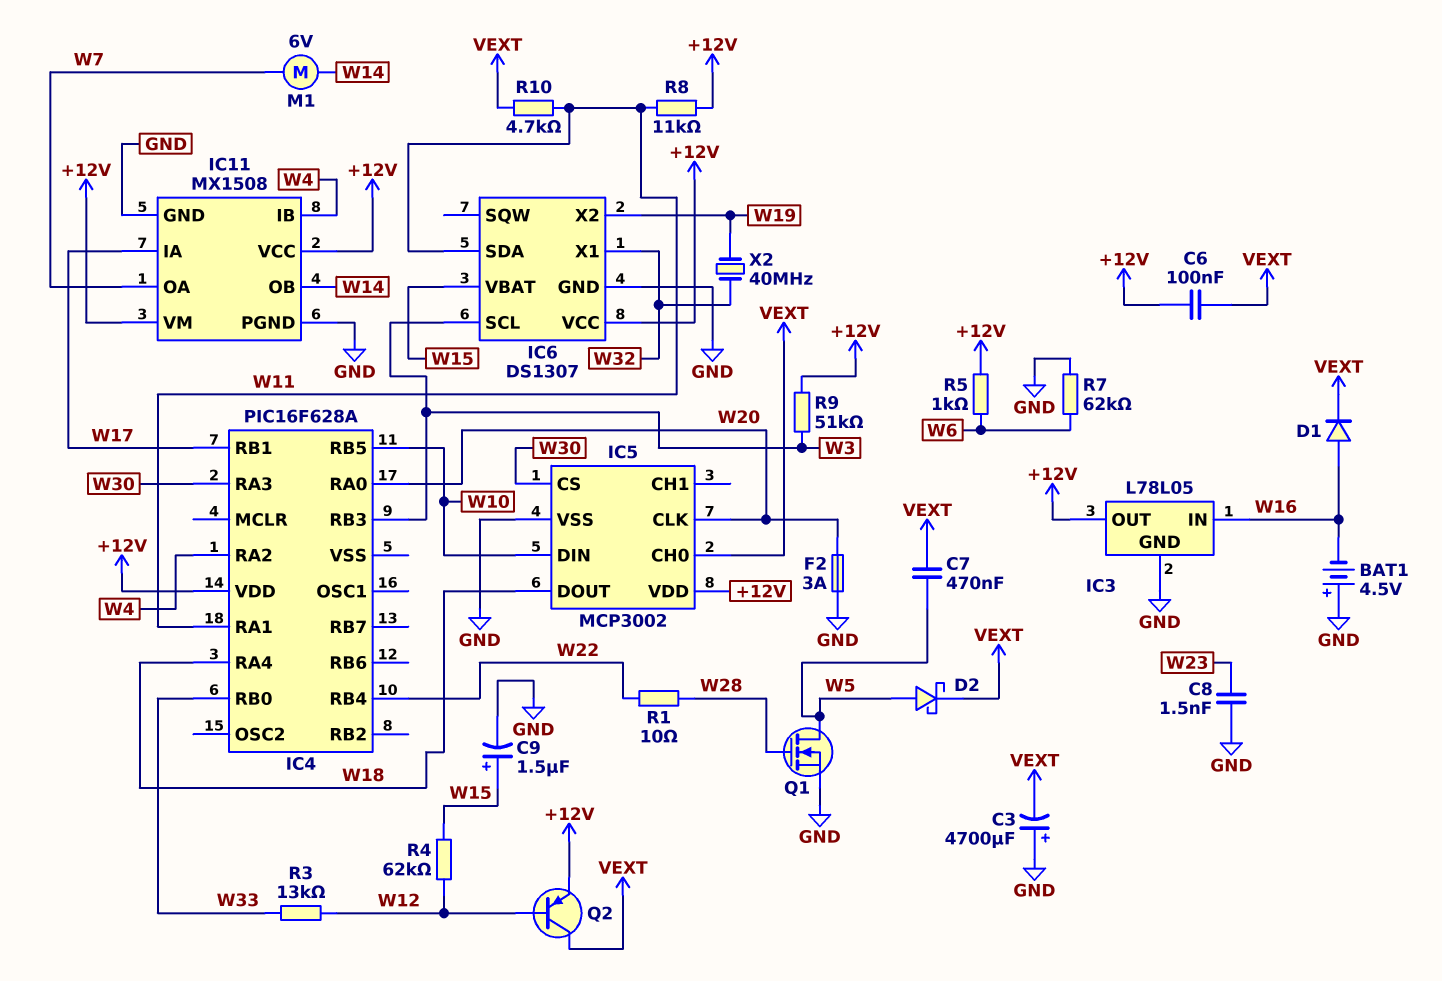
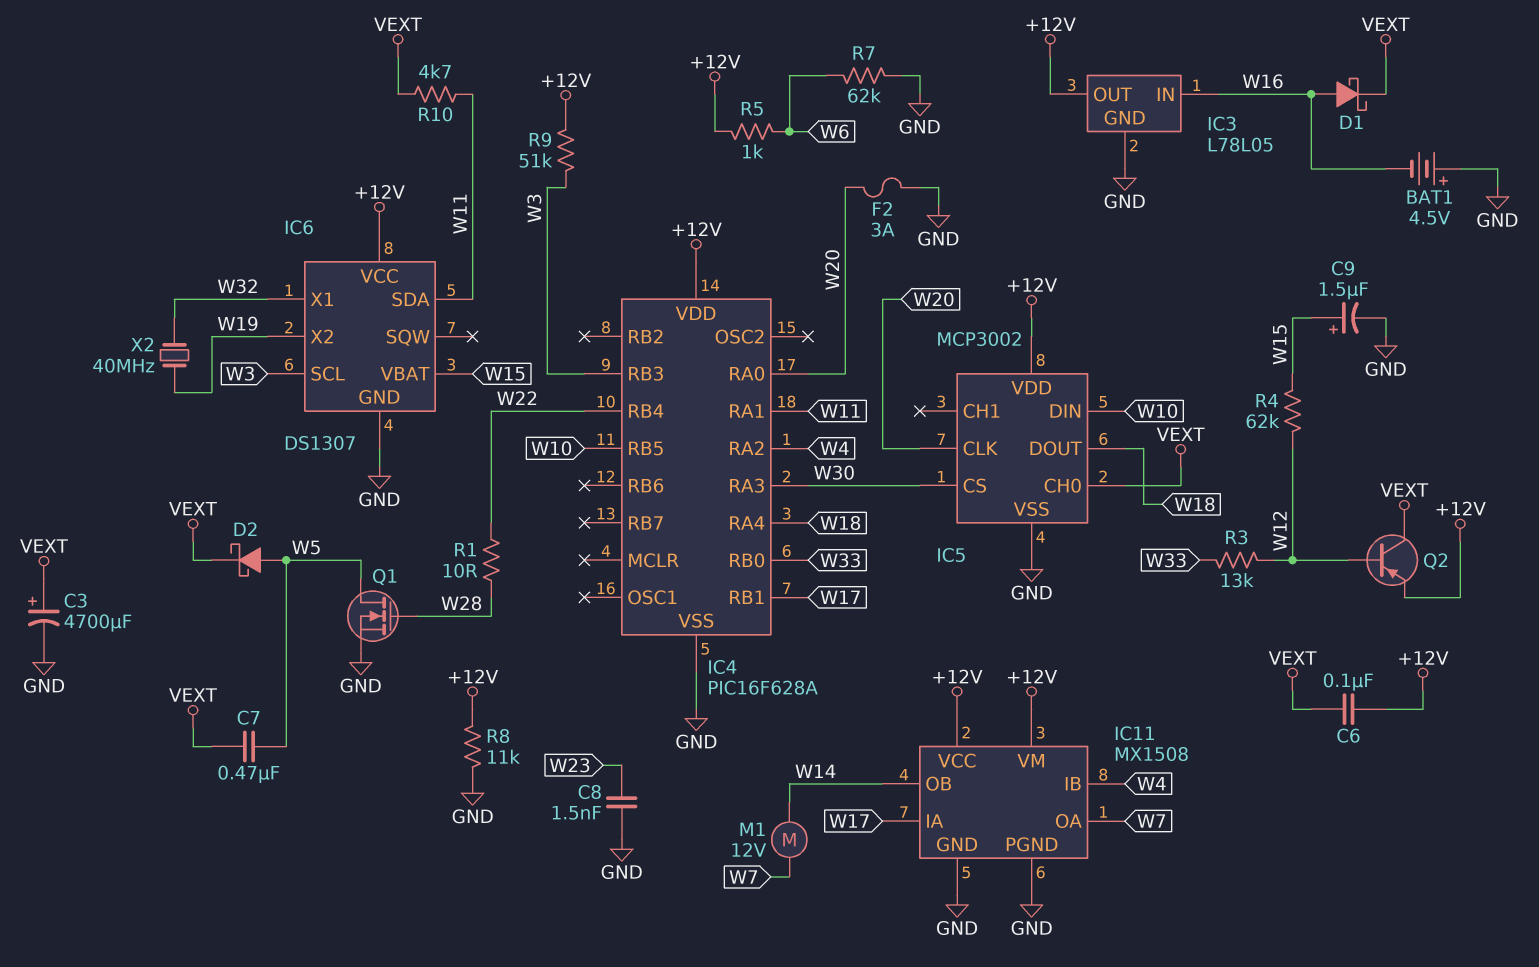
C3: 4700uF (plus GND, minus VEXT) -> 4700uF (plus VEXT, minus GND)
D1: diode (A W16, K VEXT) -> schottky (A W16, K VEXT)
IC4 pin VSS: none -> GND
M1: motor 6V (W7, W14) -> motor 12V (W7, W14)
R8: 11k (+12V, W11) -> 11k (+12V, GND)

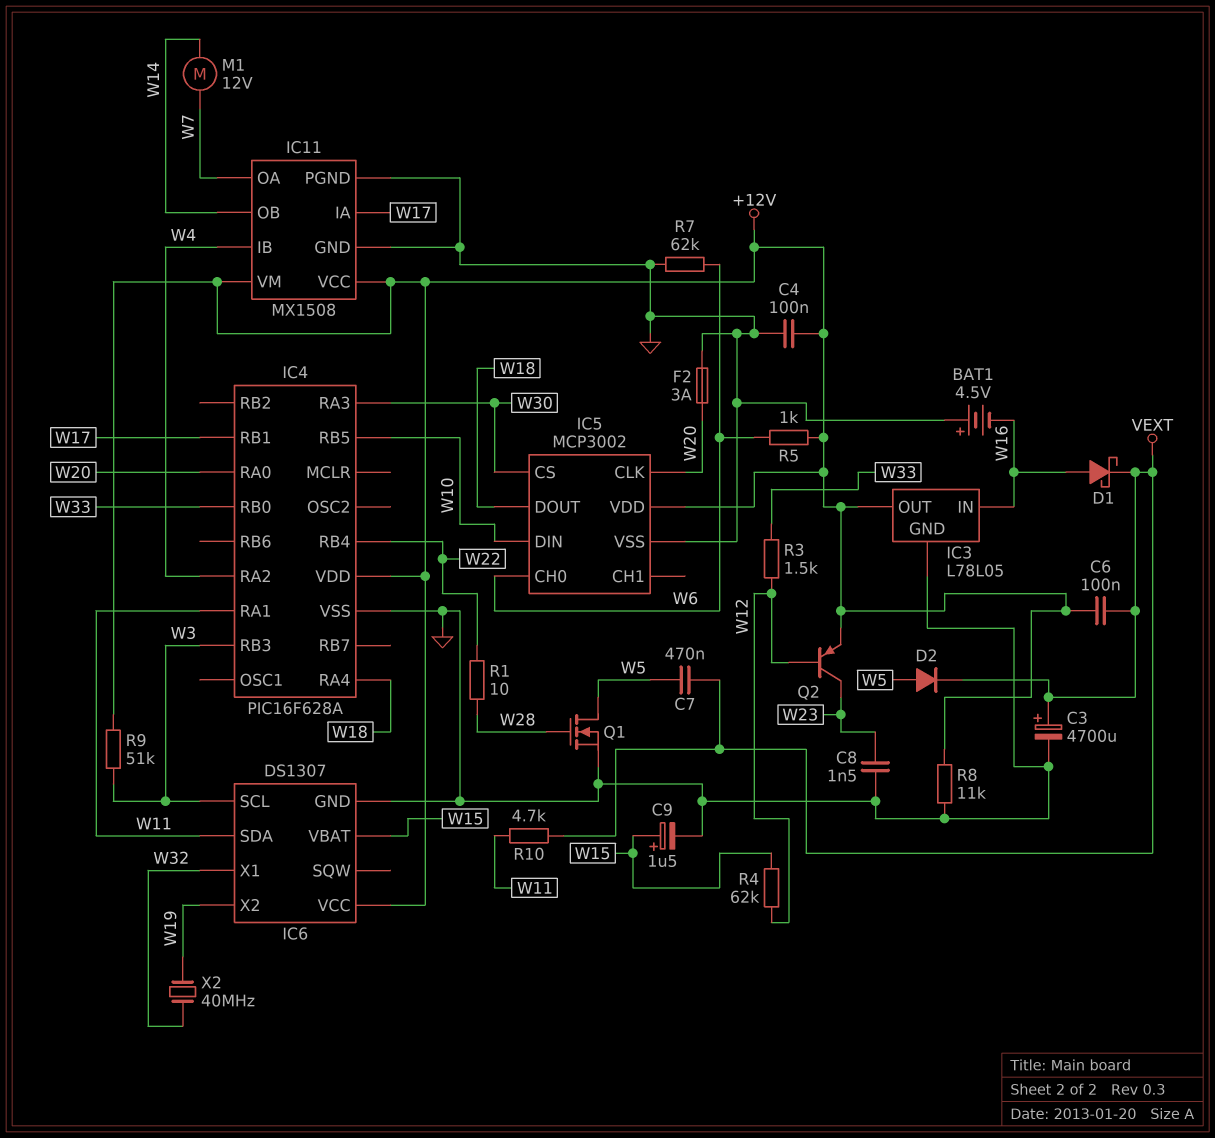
C4: none -> 100nF (+12V, GND)
D2: schottky (A W5, K VEXT) -> diode (A W5, K VEXT)
IC5 pin CH0: VEXT -> W6
Q2: PNP (B W12, C VEXT, E +12V) -> PNP (B W12, C W23, E +12V)
R3: 13k (W12, W33) -> 1.5k (W12, W33)

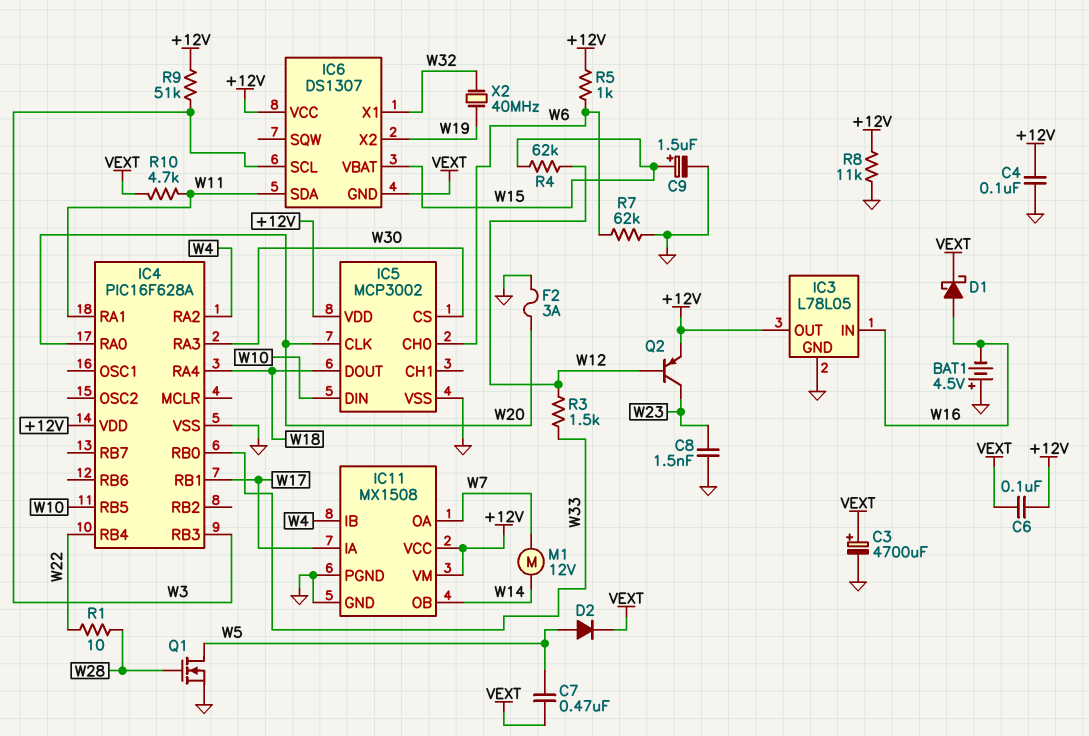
IC6 pin GND: GND -> VEXT

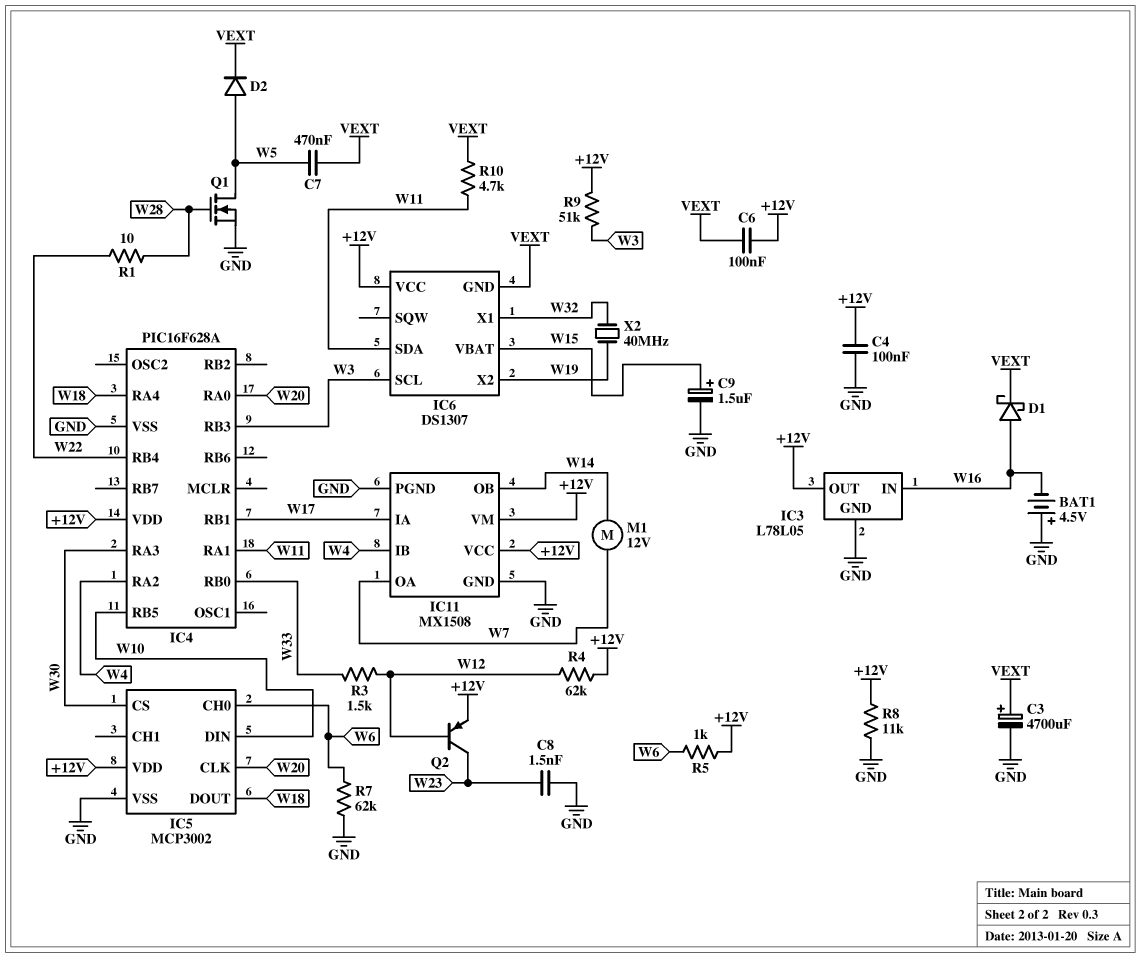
F2: 3A (GND, W20) -> none
R4: 62k (W12, W15) -> 62k (+12V, W12)

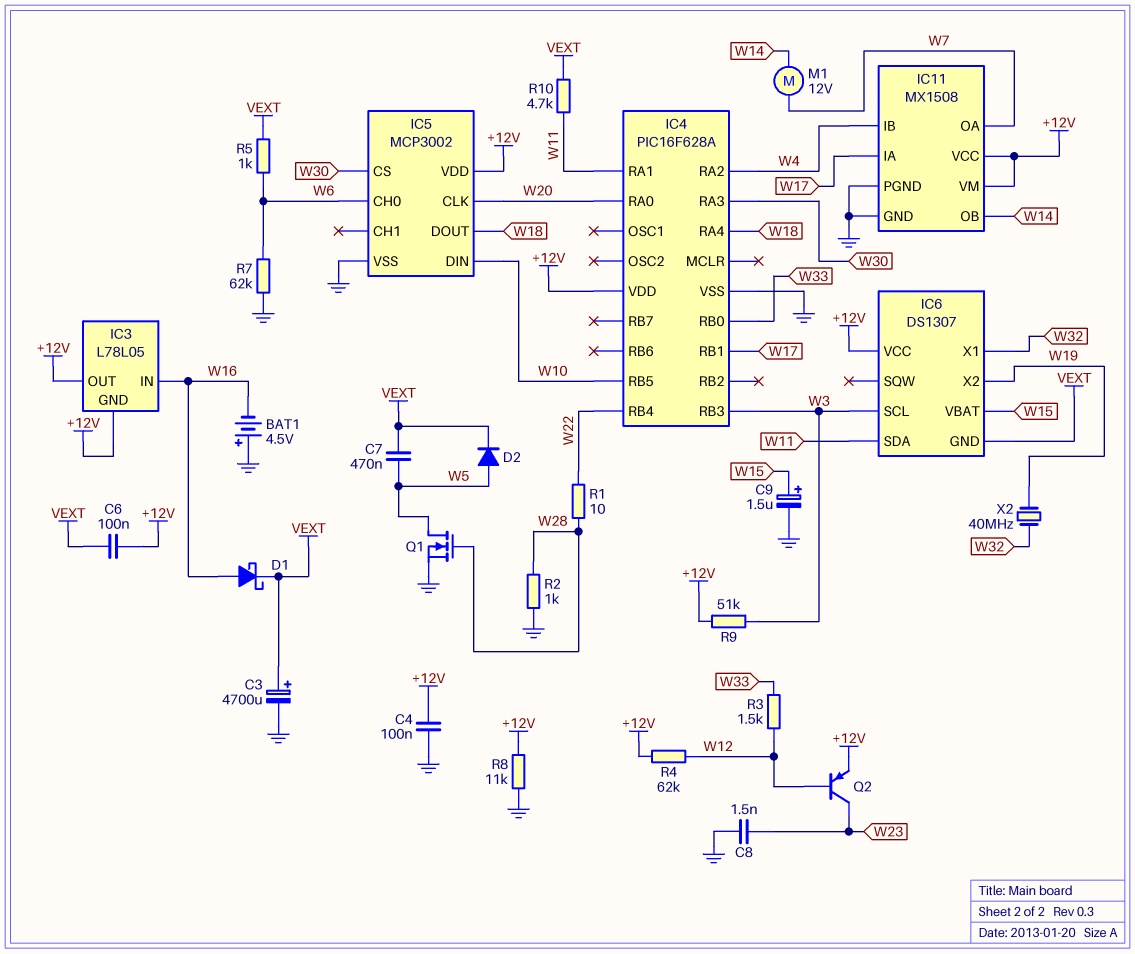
IC3 pin GND: GND -> +12V
R2: none -> 1k (GND, W28)
R5: 1k (+12V, W6) -> 1k (VEXT, W6)

